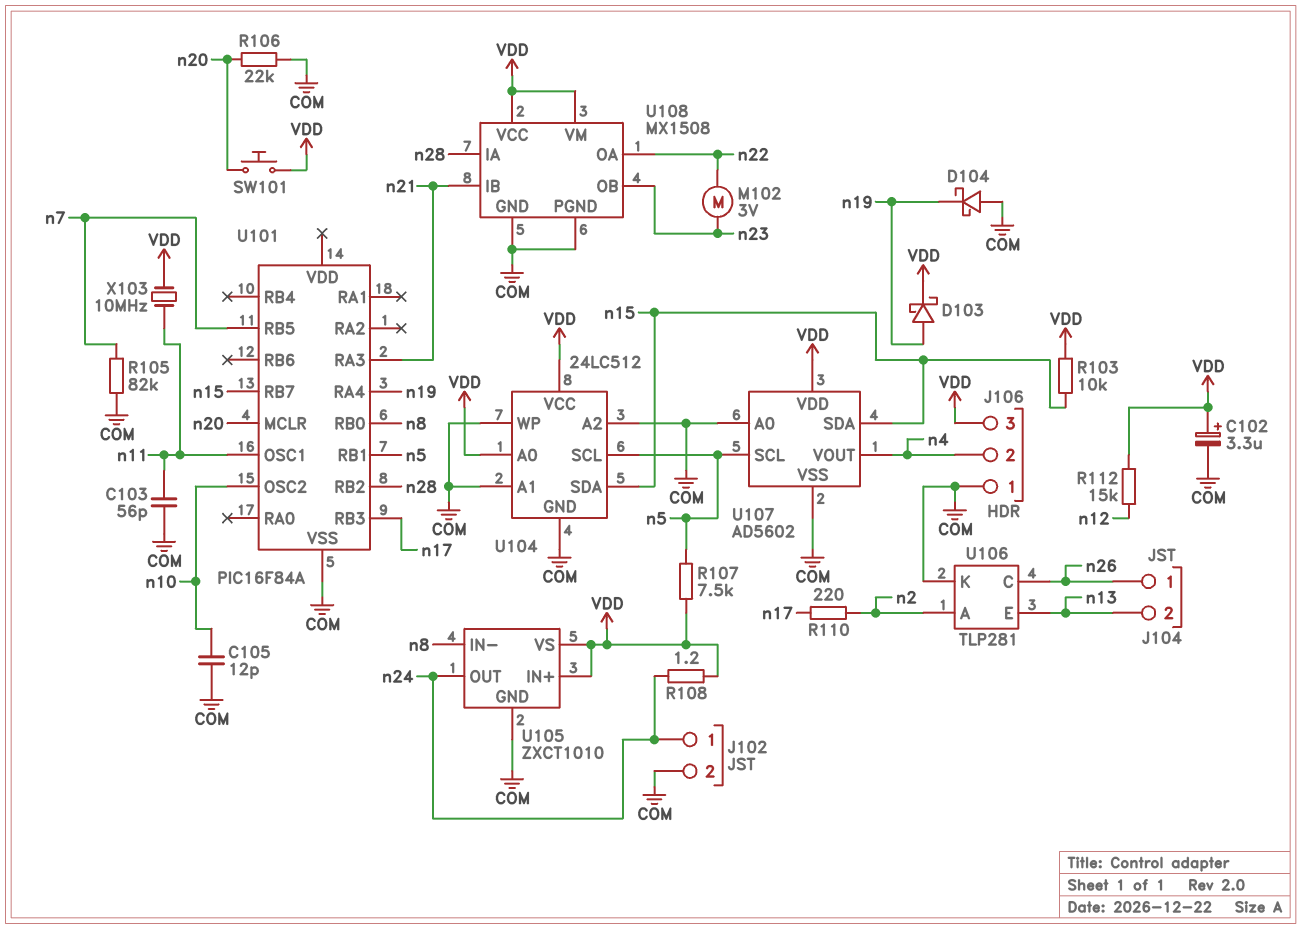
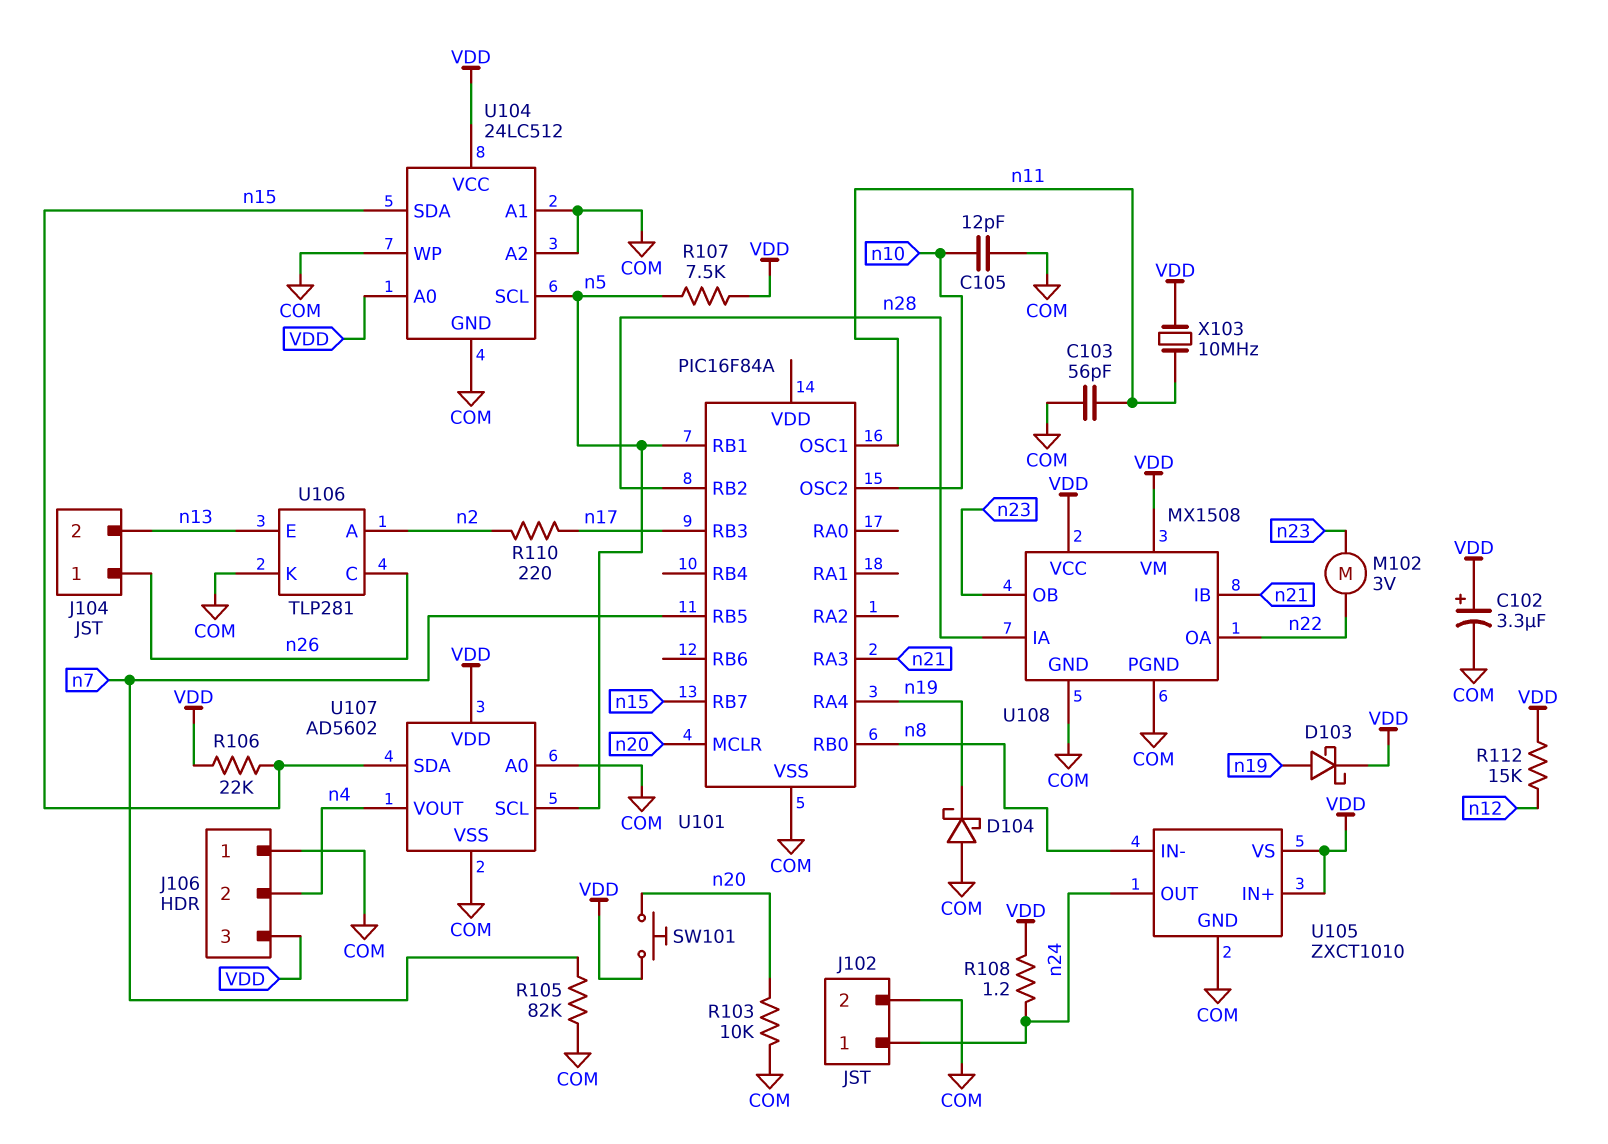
R103: 10k (VDD, n15) -> 10k (COM, n20)
R106: 22k (COM, n20) -> 22k (VDD, n15)

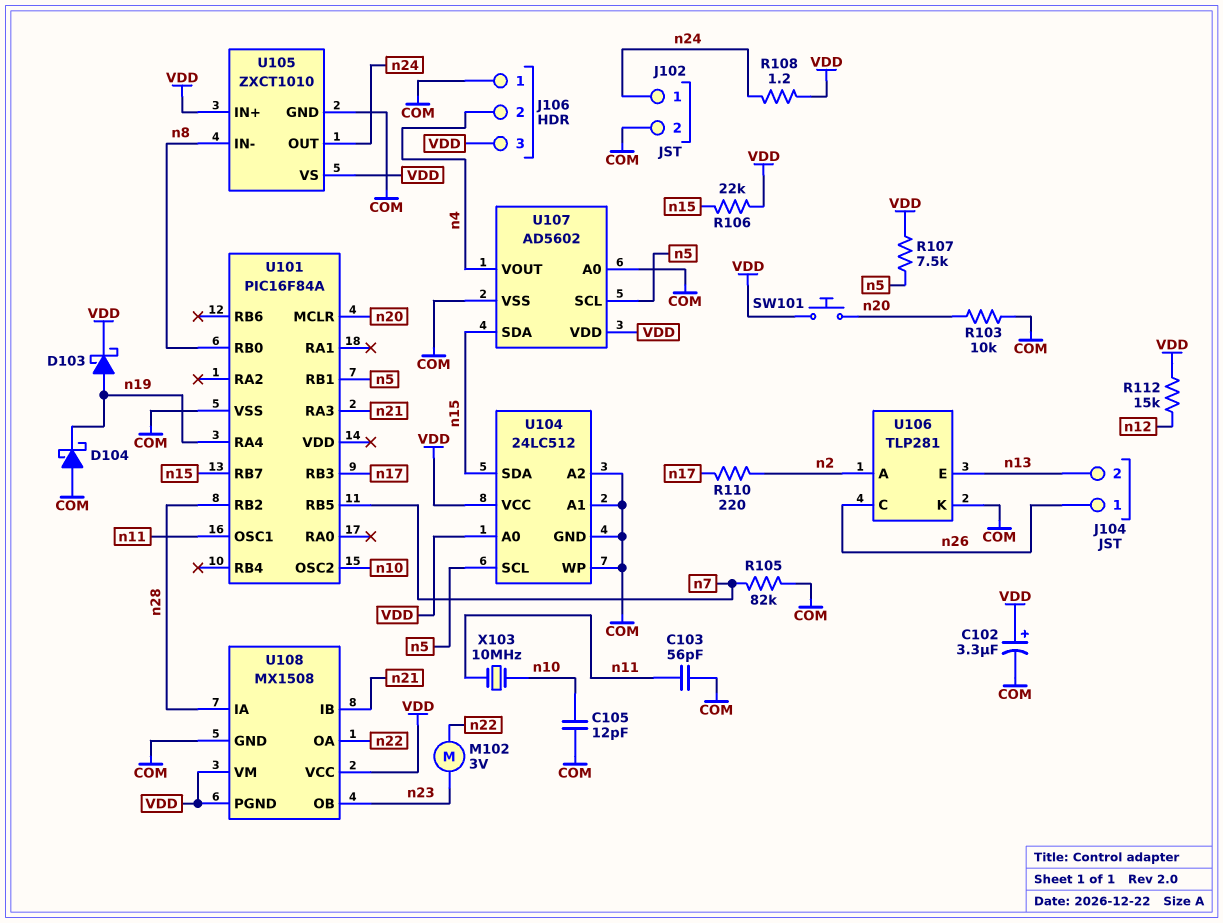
U108 pin PGND: COM -> VDD
X103: 10MHz (VDD, n11) -> 10MHz (n10, n11)

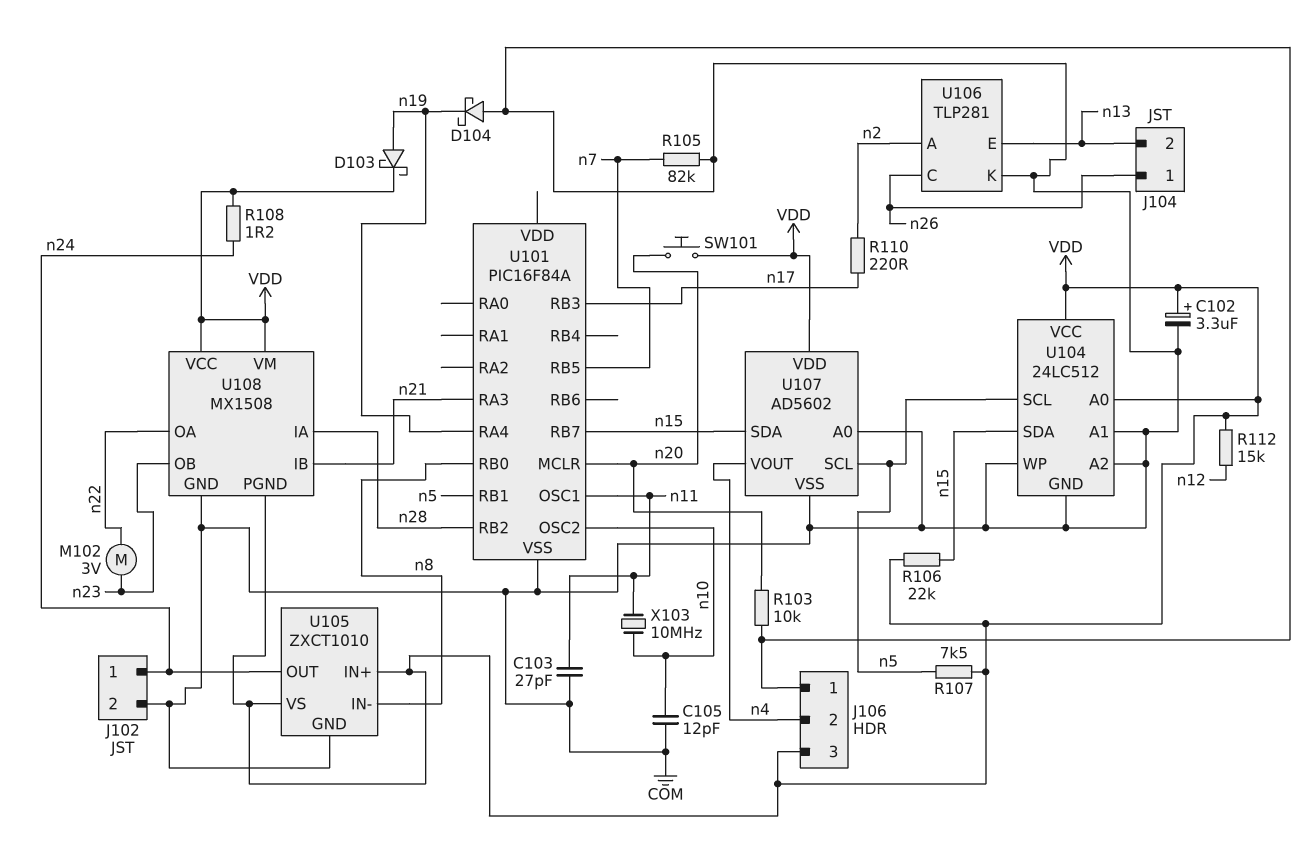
C103: 56pF (COM, n11) -> 27pF (COM, n11)

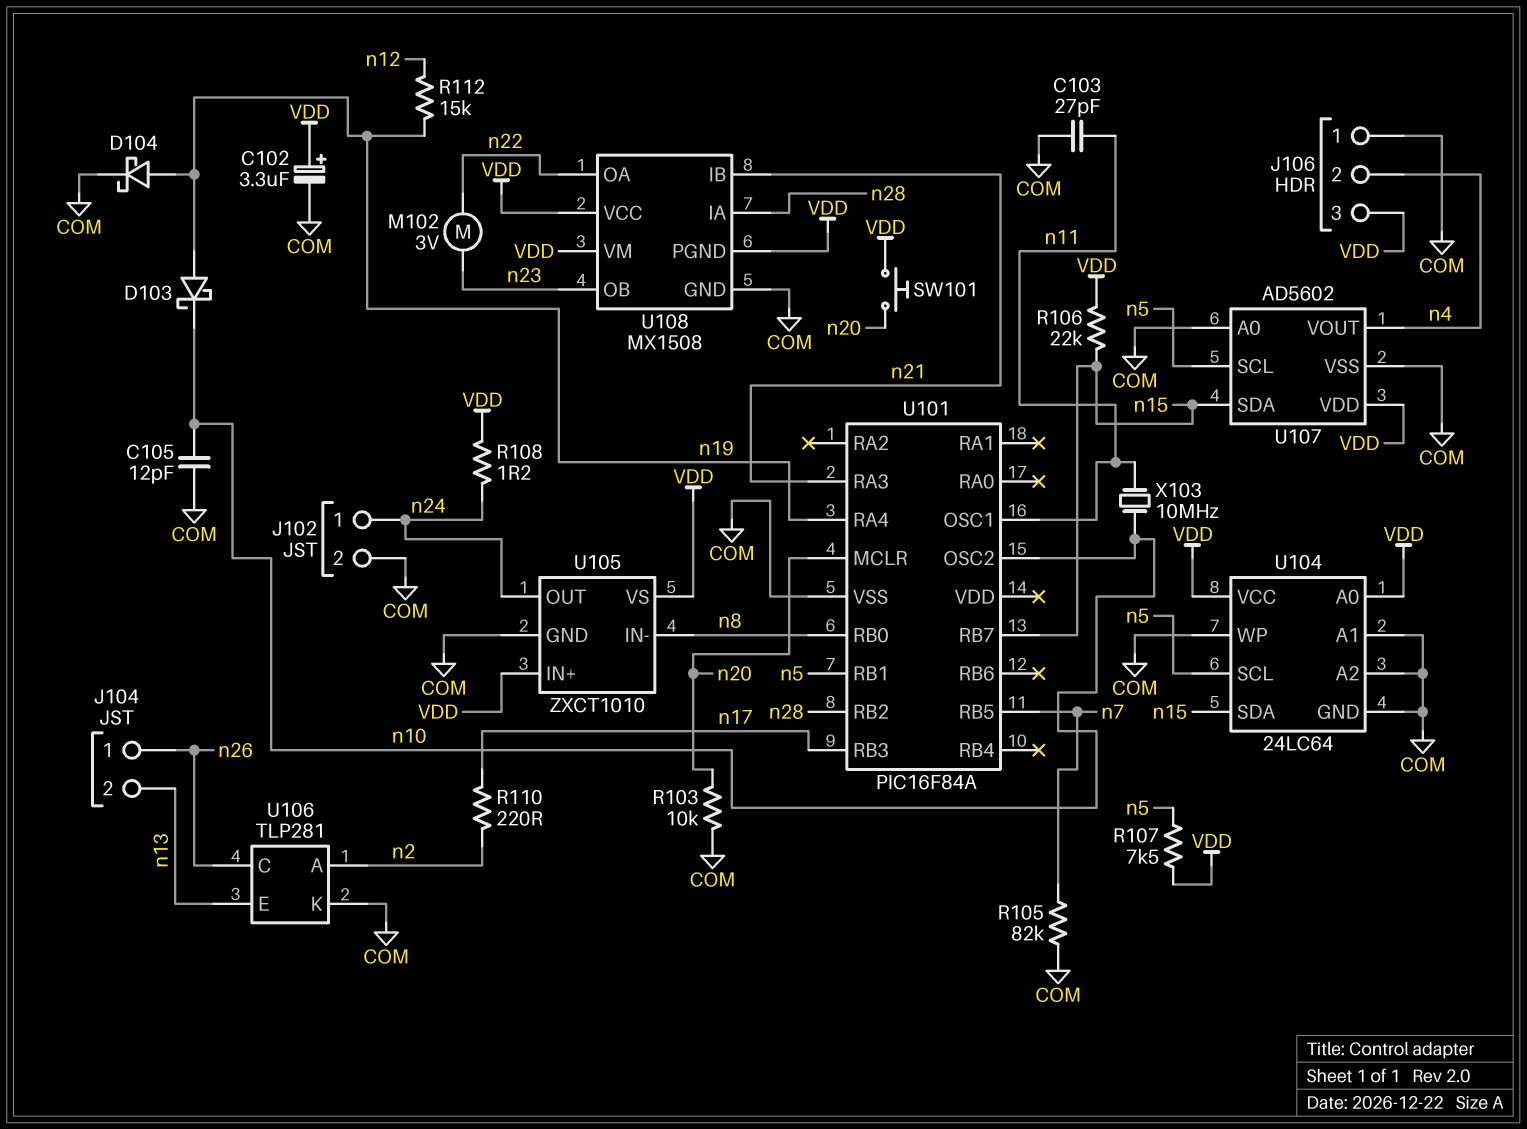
D103: schottky (A n19, K VDD) -> schottky (A n19, K n10)
D104: schottky (A COM, K n19) -> schottky (A n19, K COM)
R112: 15k (VDD, n12) -> 15k (n12, n19)
U104: 24LC512 -> 24LC64

